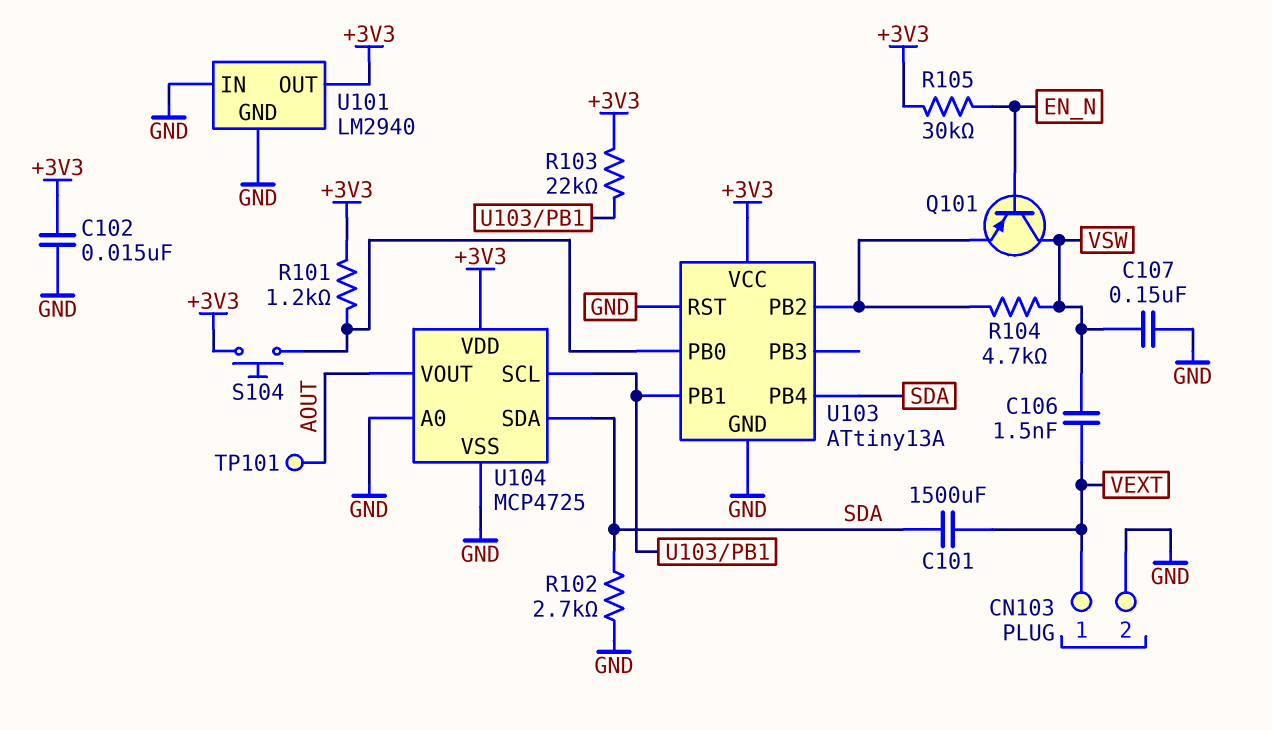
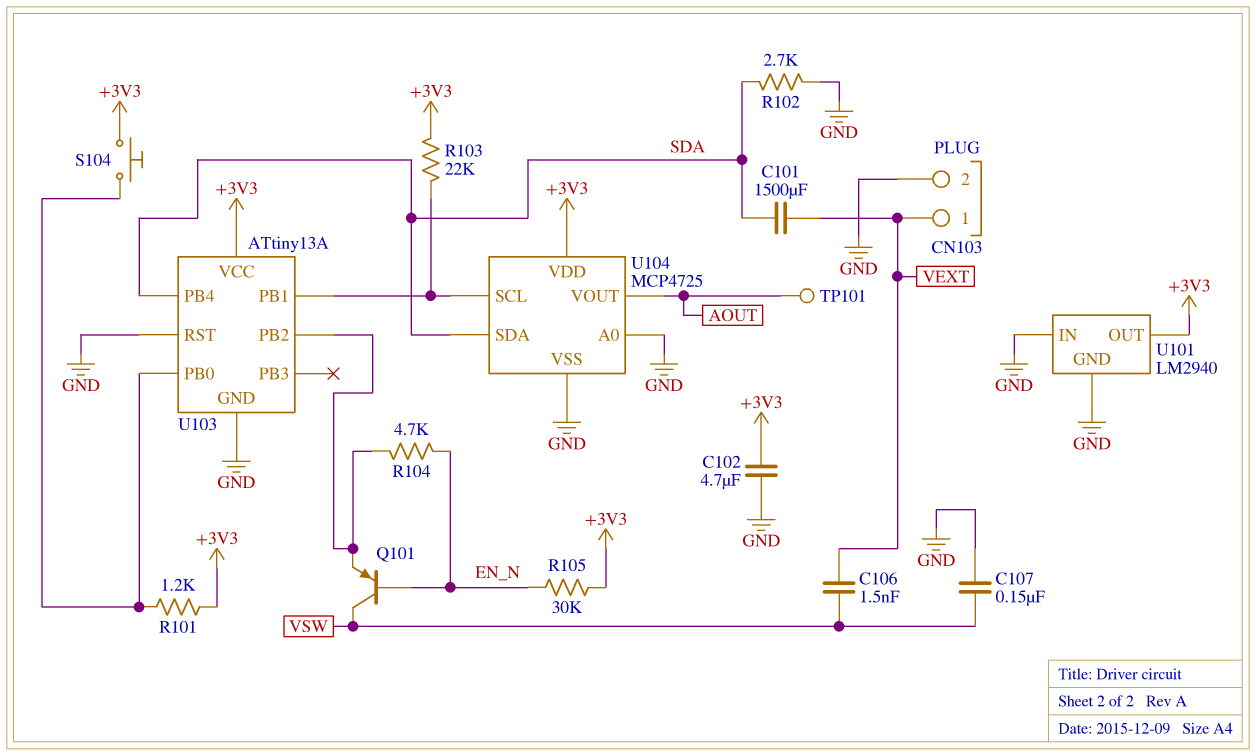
C102: 15nF (+3V3, GND) -> 4.7uF (+3V3, GND)
R104: 4.7k (U103/PB2, VSW) -> 4.7k (EN_N, U103/PB2)

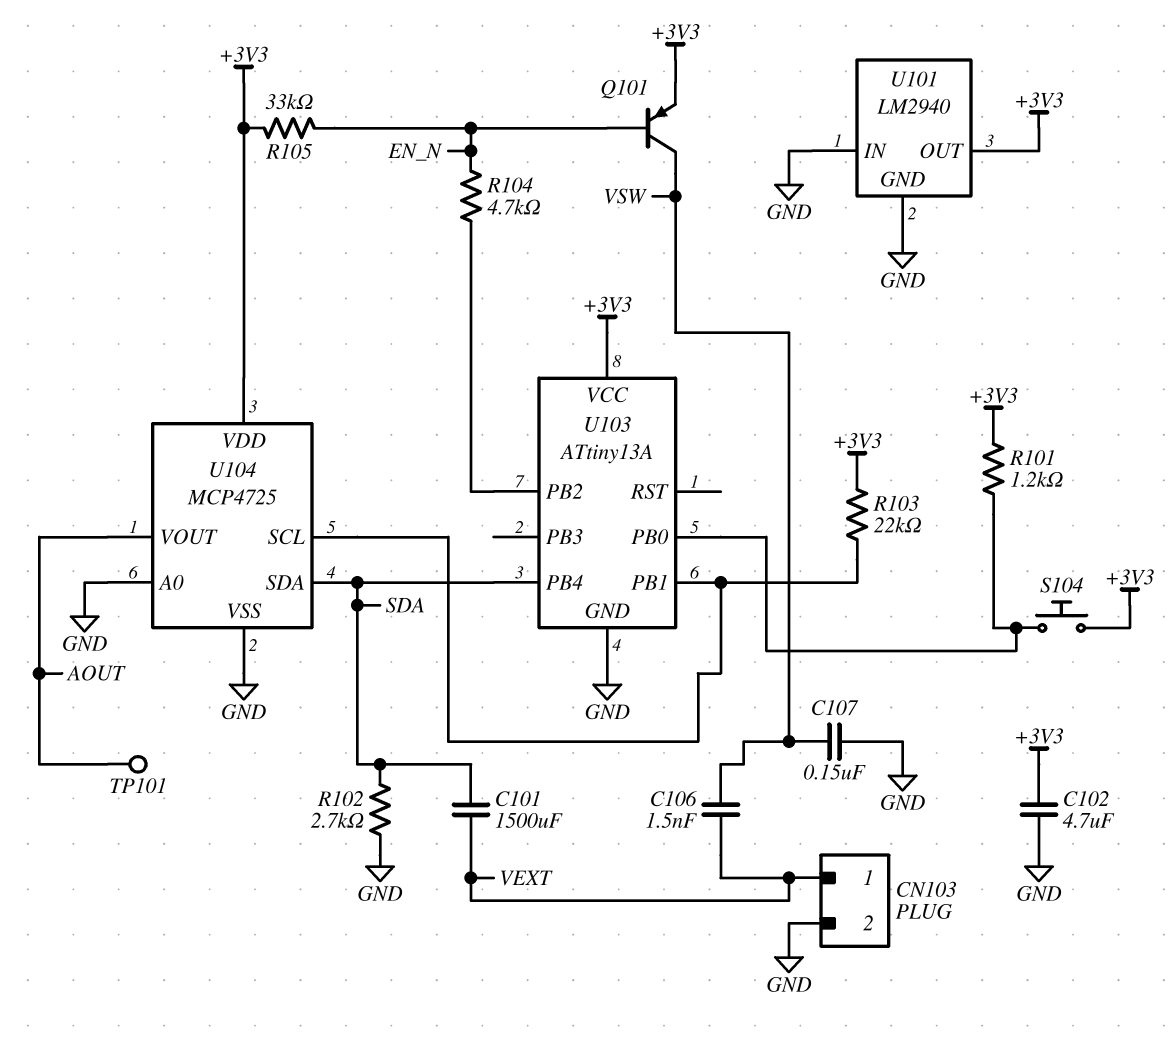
Q101: PNP (B EN_N, C VSW, E U103/PB2) -> PNP (B EN_N, C VSW, E +3V3)
R105: 30k (+3V3, EN_N) -> 33k (+3V3, EN_N)
U103 pin RST: GND -> none

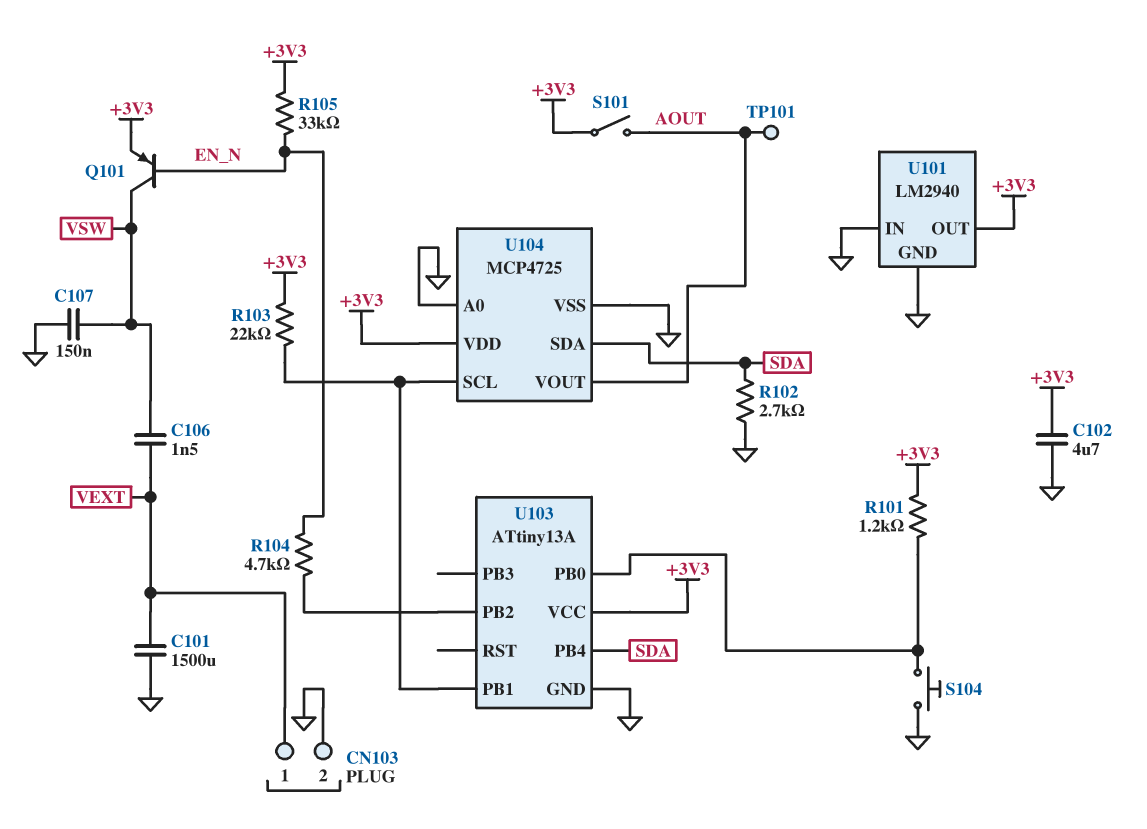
C101: 1500uF (SDA, VEXT) -> 1500uF (GND, VEXT)
S101: none -> switch (+3V3, AOUT)
S104: button (+3V3, U103/PB0) -> button (GND, U103/PB0)

